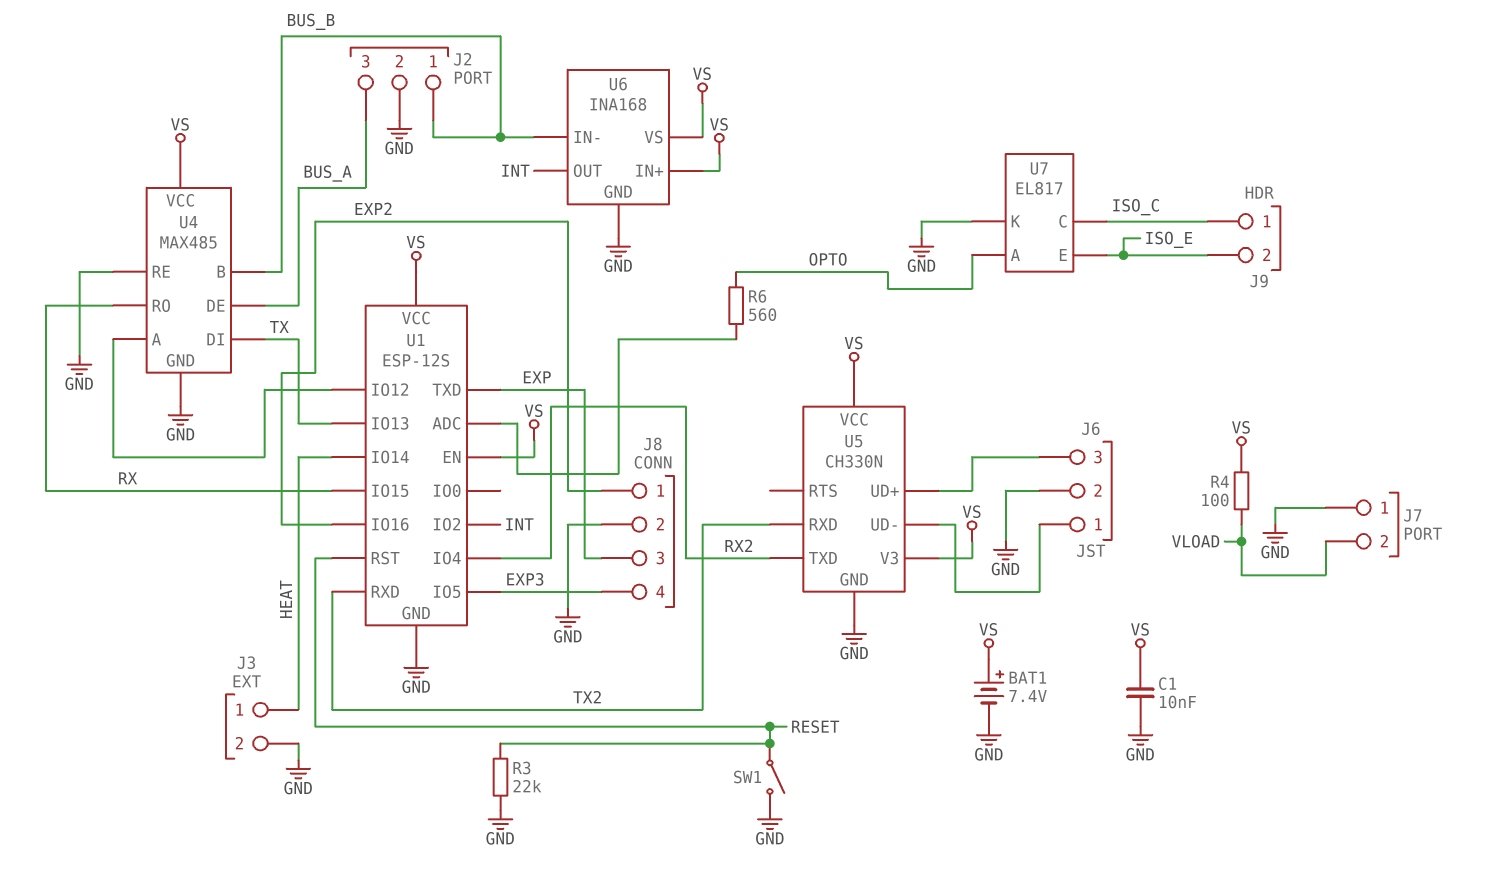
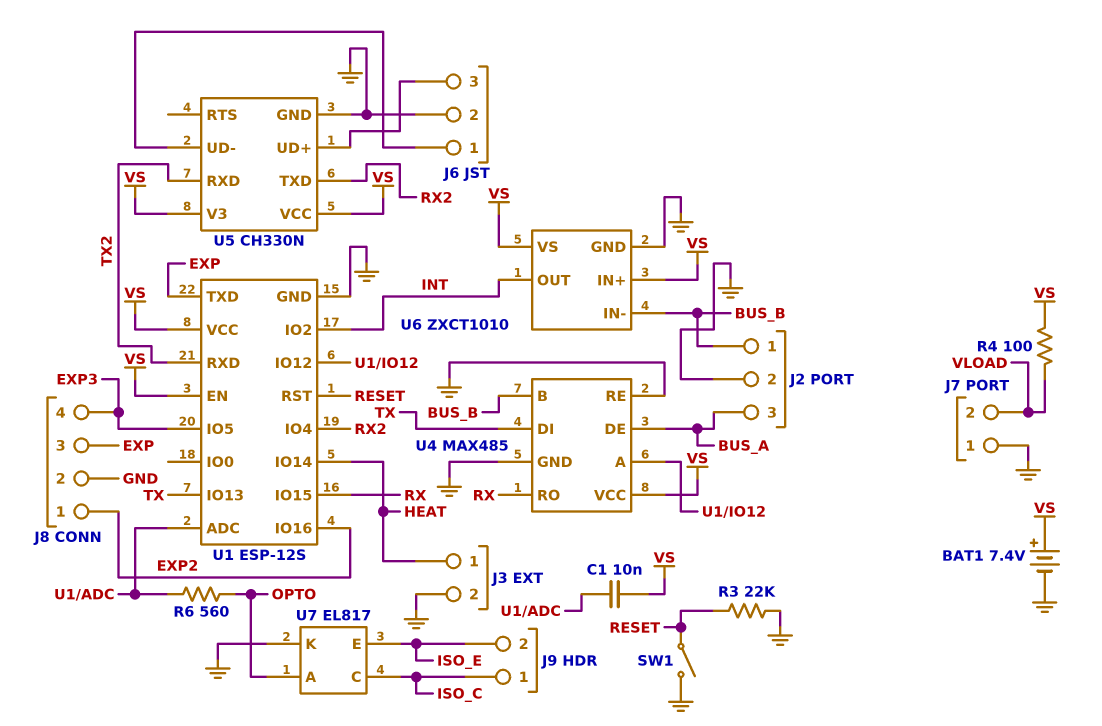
C1: 10nF (GND, VS) -> 10nF (U1/ADC, VS)
U6: INA168 -> ZXCT1010

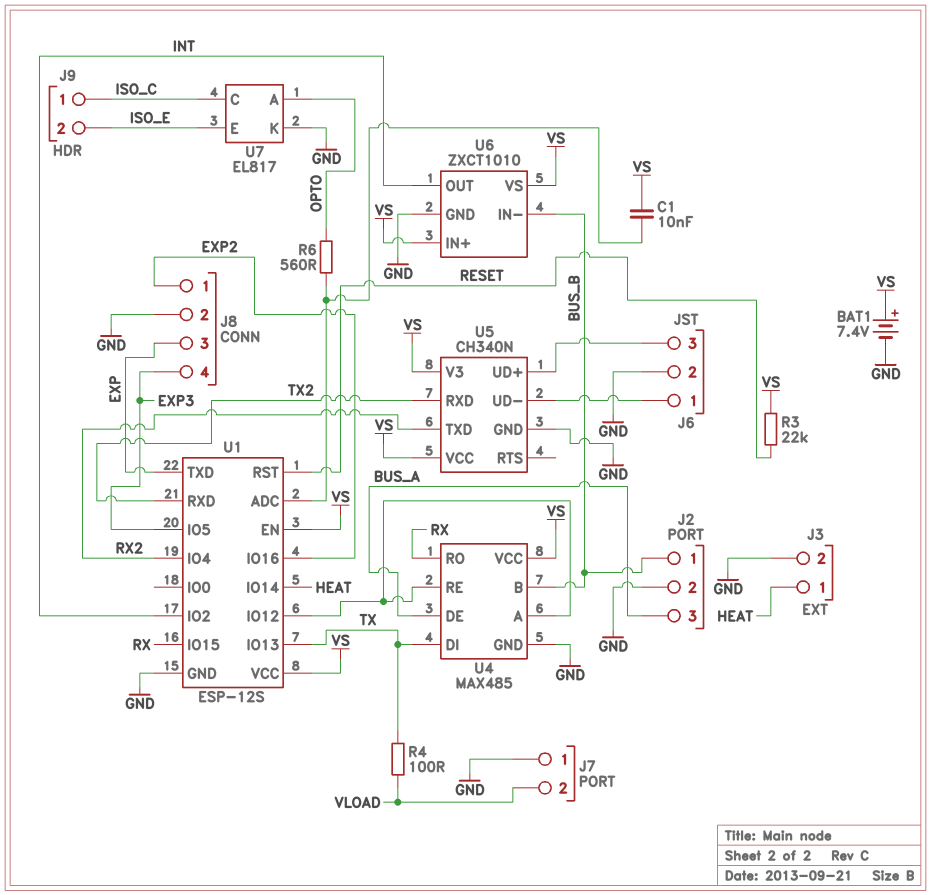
R3: 22k (GND, RESET) -> 22k (RESET, VS)
R4: 100 (VLOAD, VS) -> 100 (TX, VLOAD)
SW1: switch (GND, RESET) -> none
U4 pin RE: GND -> U1/IO12
U5: CH330N -> CH340N

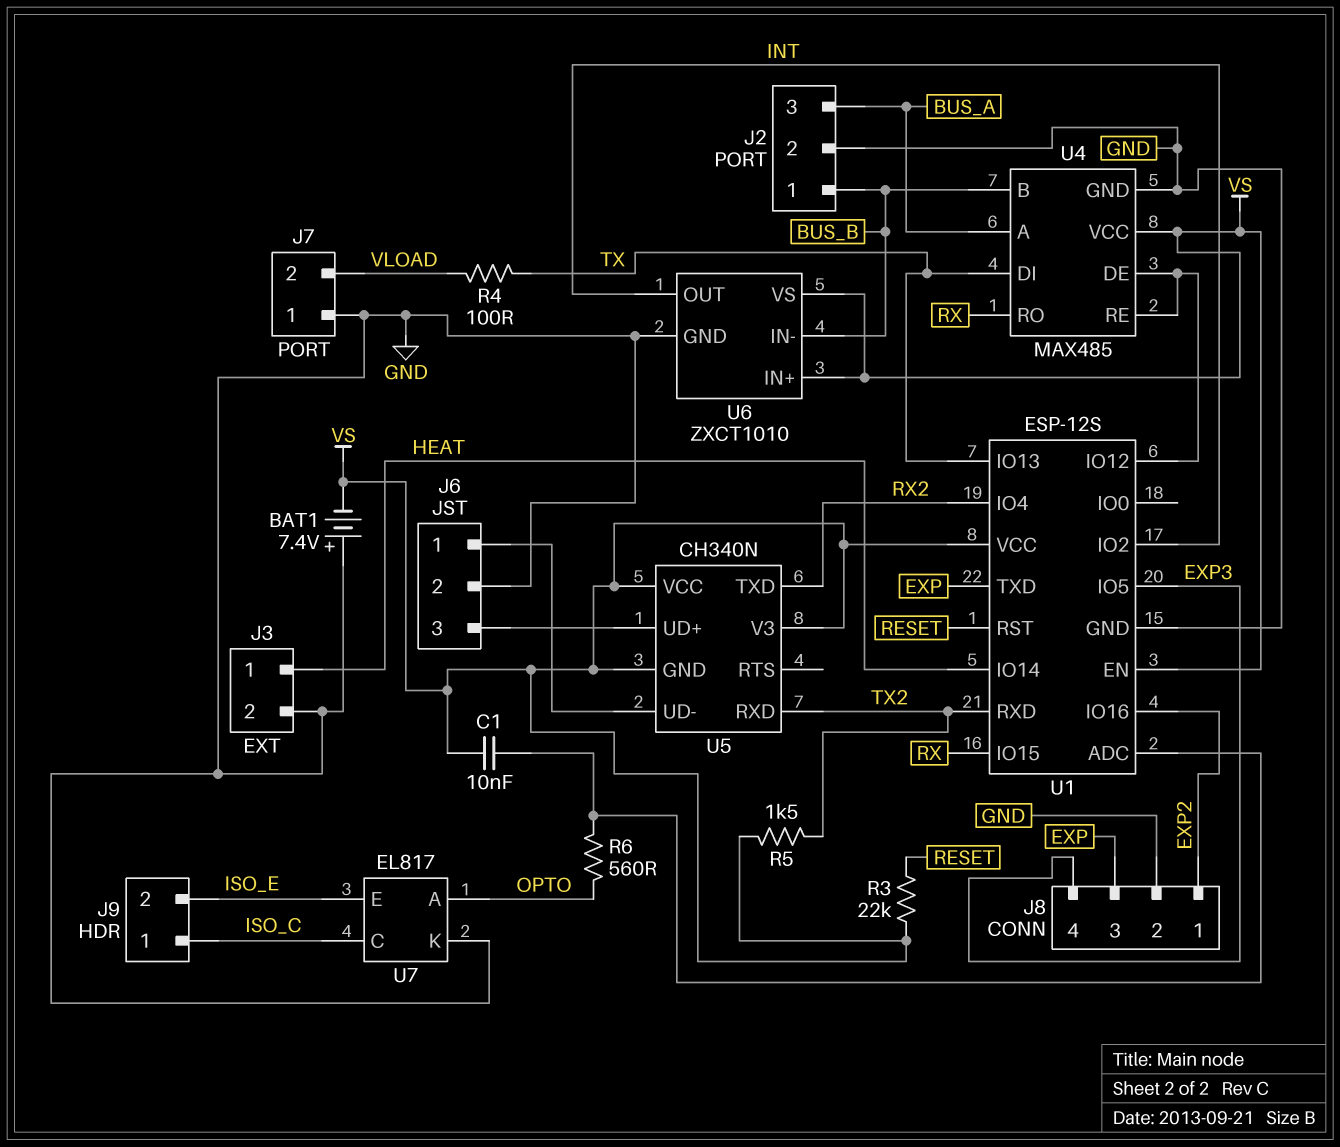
BAT1: 7.4V (plus VS, minus GND) -> 7.4V (plus GND, minus VS)
R5: none -> 1.5k (TX2, VS)
U4 pin A: U1/IO12 -> BUS_A
U4 pin DE: BUS_A -> U1/IO12
U5 pin GND: GND -> VS

